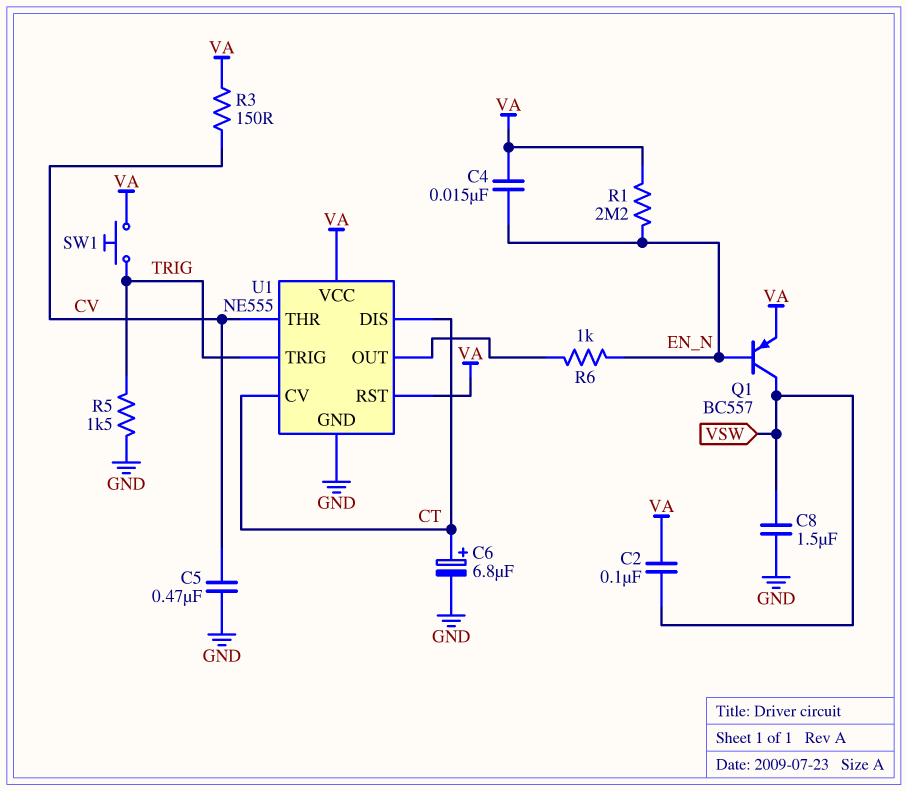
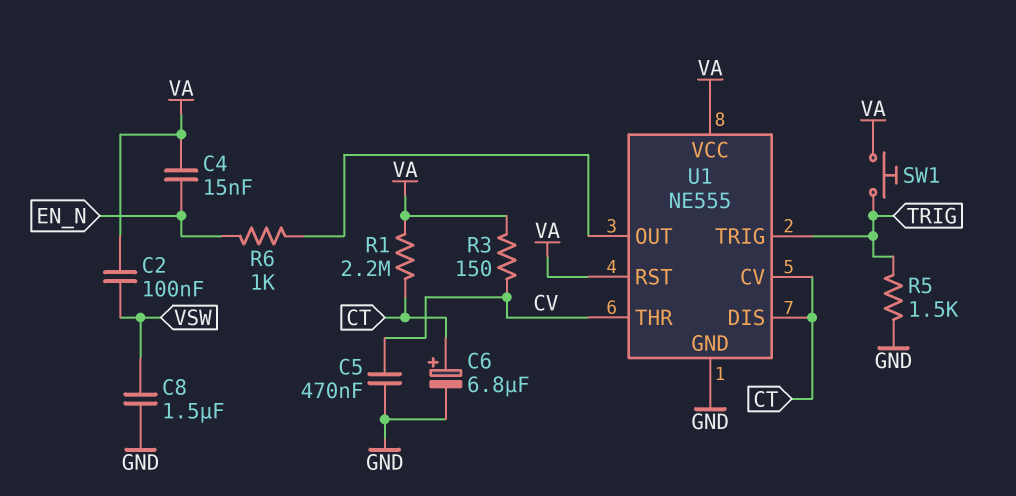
Q1: PNP BC557 (B EN_N, C VSW, E VA) -> none
R1: 2.2M (EN_N, VA) -> 2.2M (CT, VA)

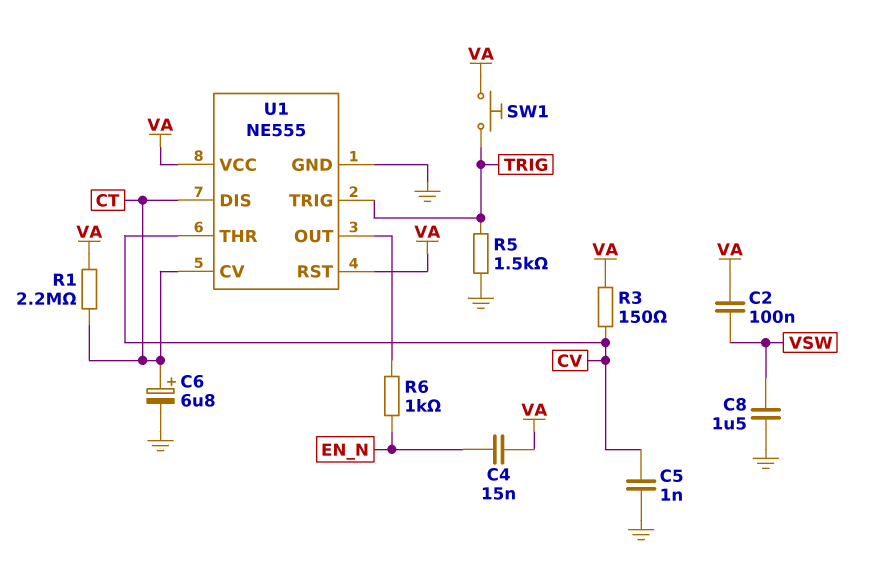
C5: 470nF (CV, GND) -> 1nF (CV, GND)

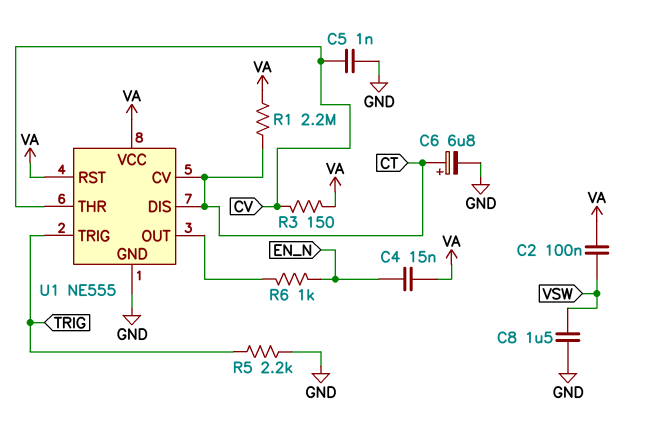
R5: 1.5k (GND, TRIG) -> 2.2k (GND, TRIG)
SW1: button (TRIG, VA) -> none

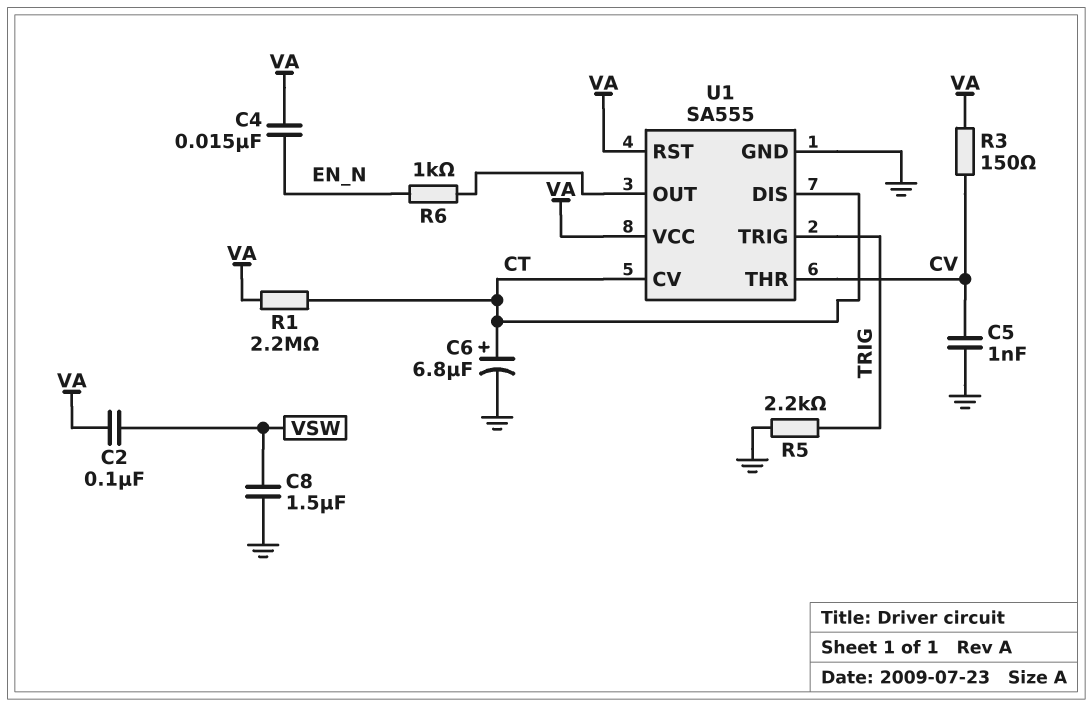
U1: NE555 -> SA555

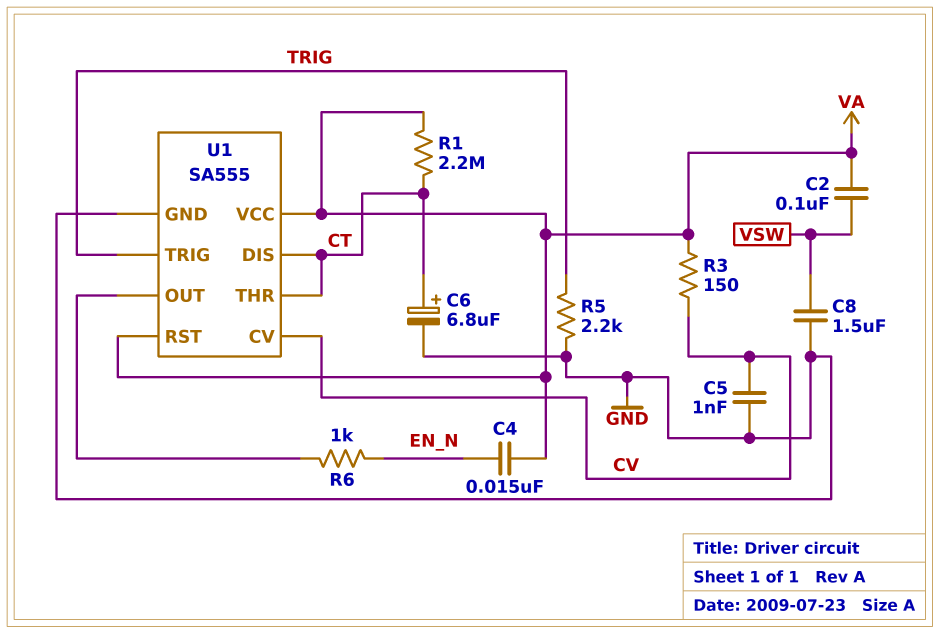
U1 pin CV: CT -> CV
U1 pin THR: CV -> CT

